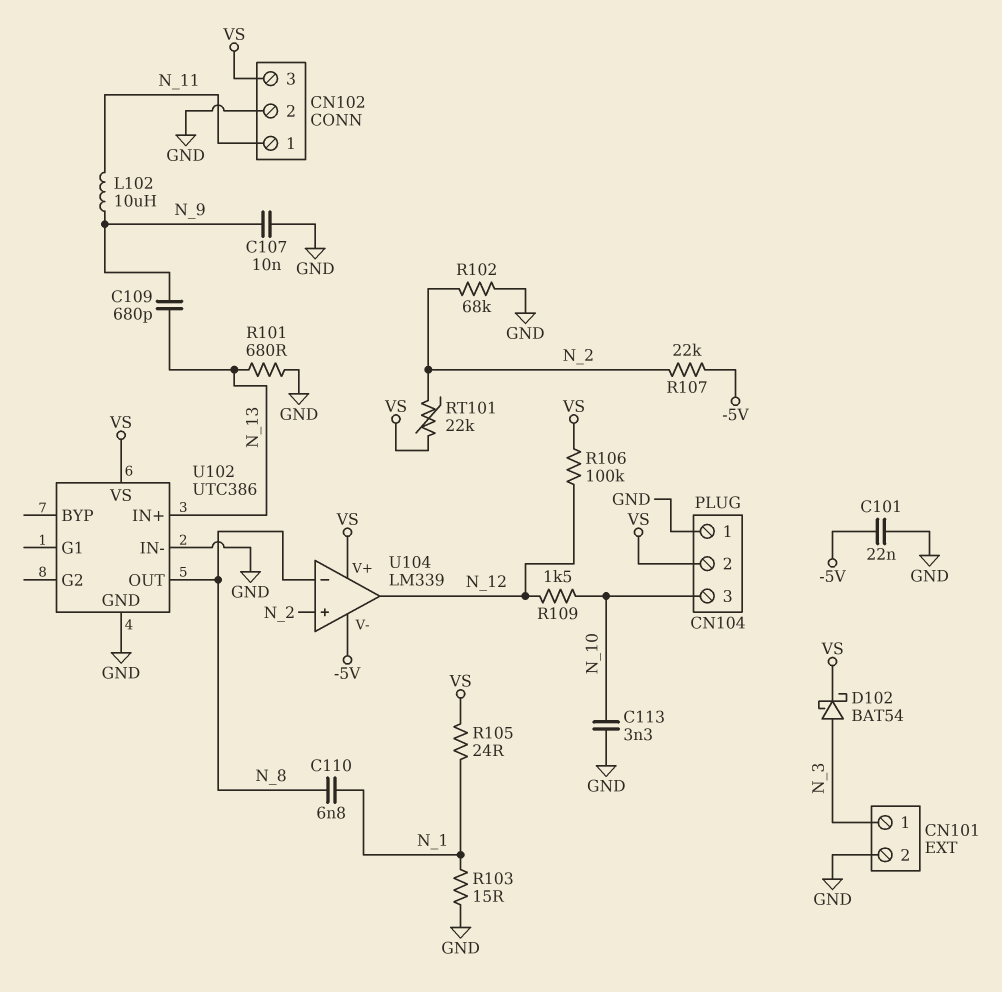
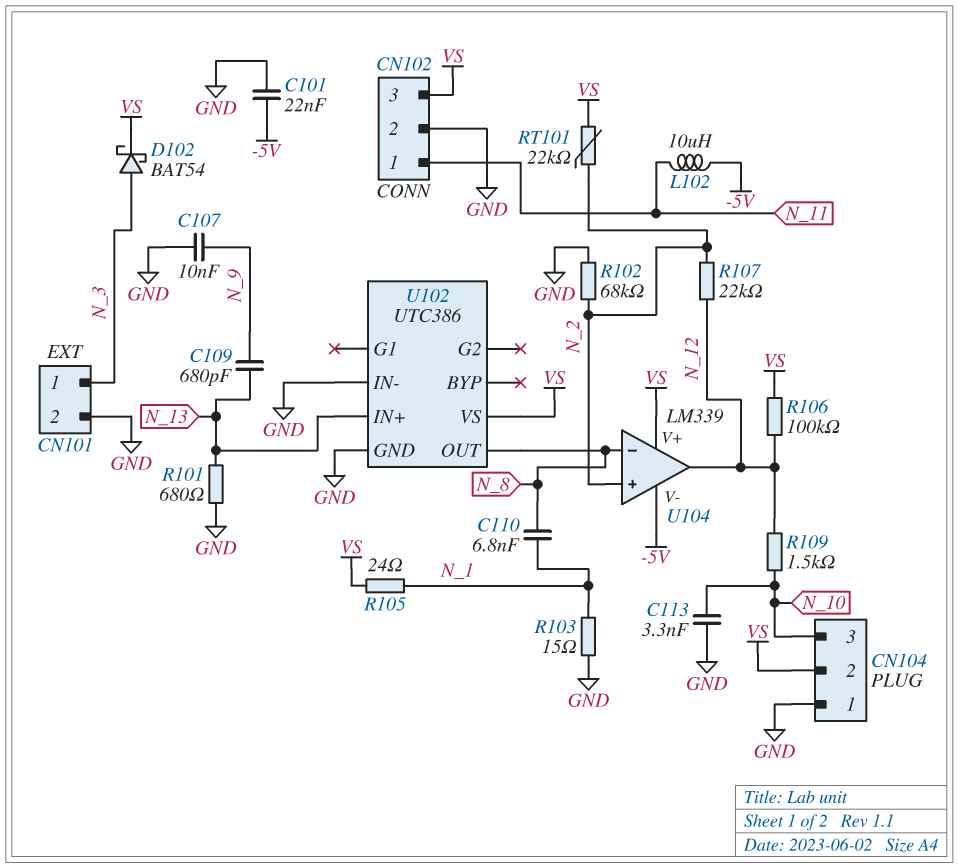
L102: 10uH (N_9, N_11) -> 10uH (-5V, N_11)
R107: 22k (-5V, N_2) -> 22k (N_2, N_12)

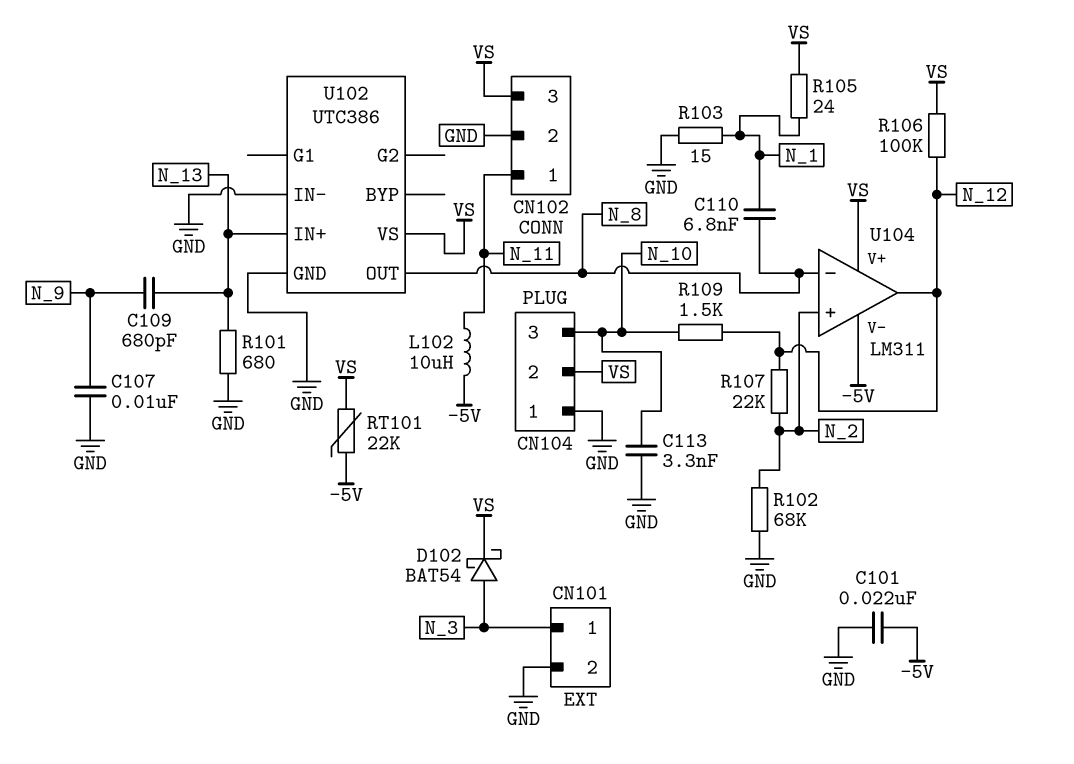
RT101: 22k (N_2, VS) -> 22k (-5V, VS)
U104: LM339 -> LM311

